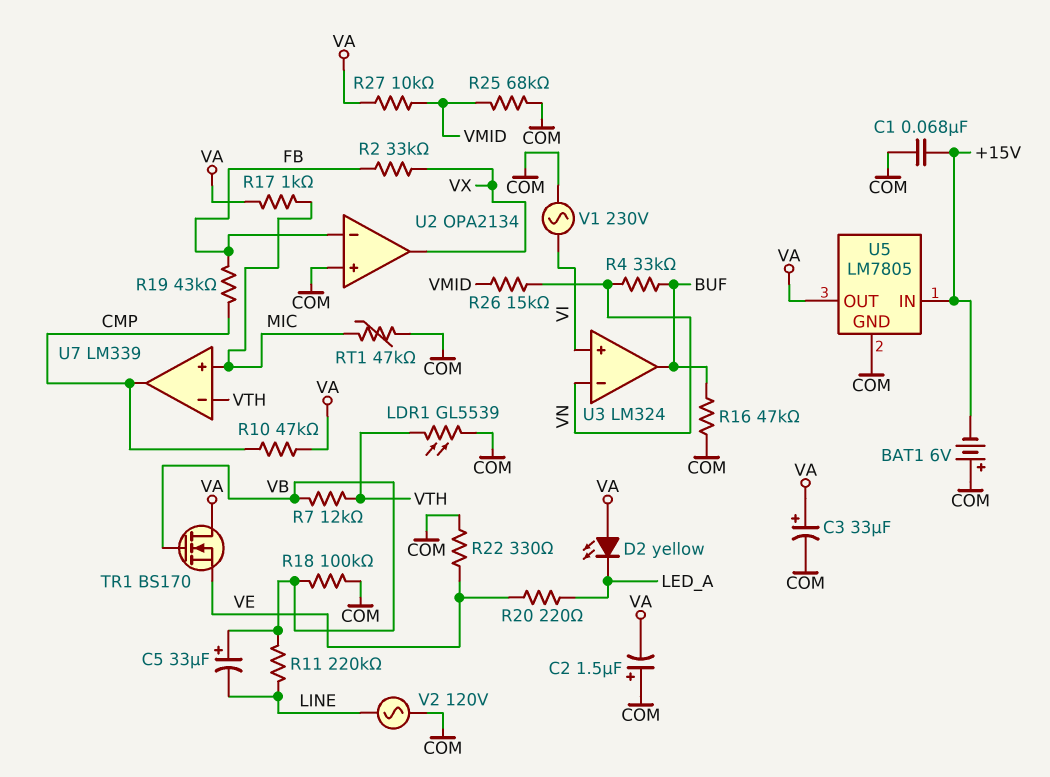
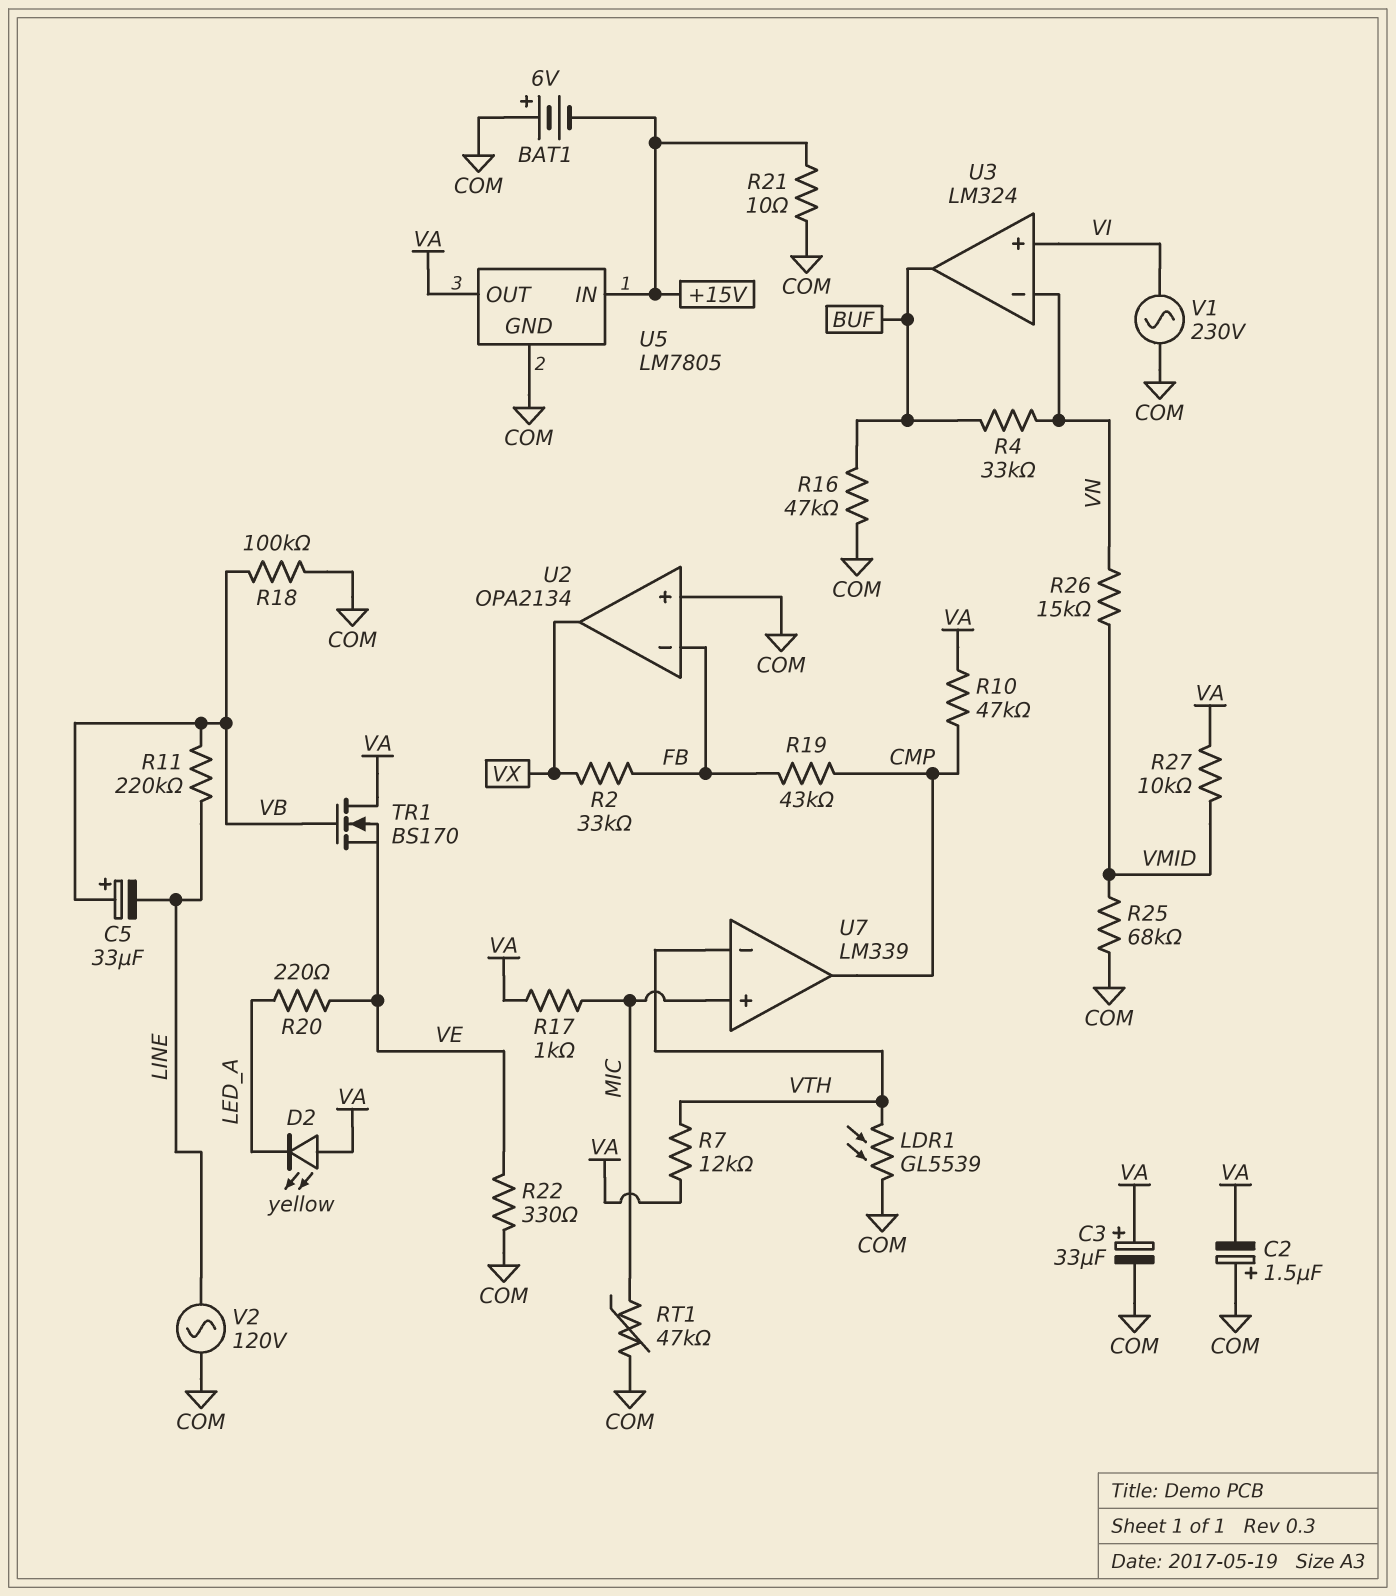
C1: 68nF (+15V, COM) -> none
R7: 12k (VB, VTH) -> 12k (VA, VTH)
R21: none -> 10 (+15V, COM)

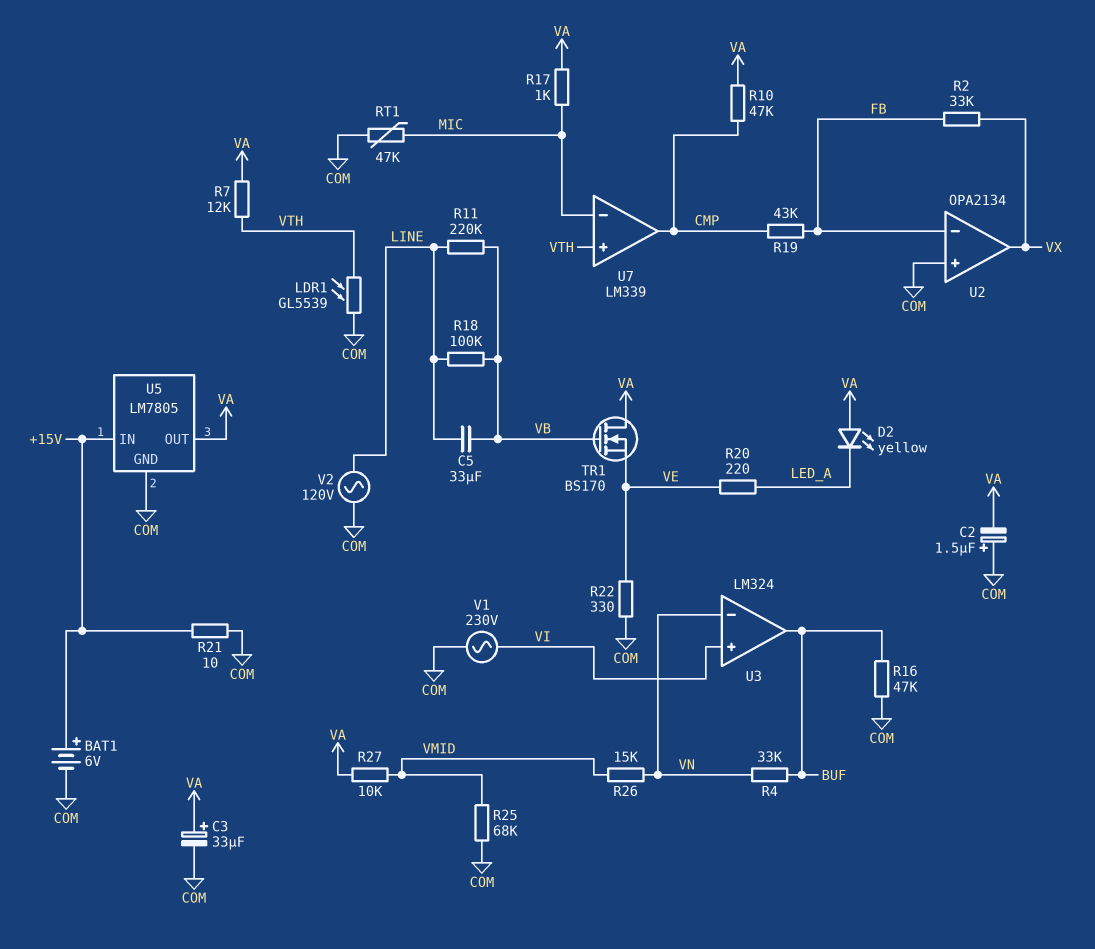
BAT1: 6V (plus COM, minus +15V) -> 6V (plus +15V, minus COM)
C5: 33uF (plus VB, minus LINE) -> 33uF (LINE, VB)
R18: 100k (COM, VB) -> 100k (LINE, VB)
U7 pin in+: MIC -> VTH
U7 pin in-: VTH -> MIC

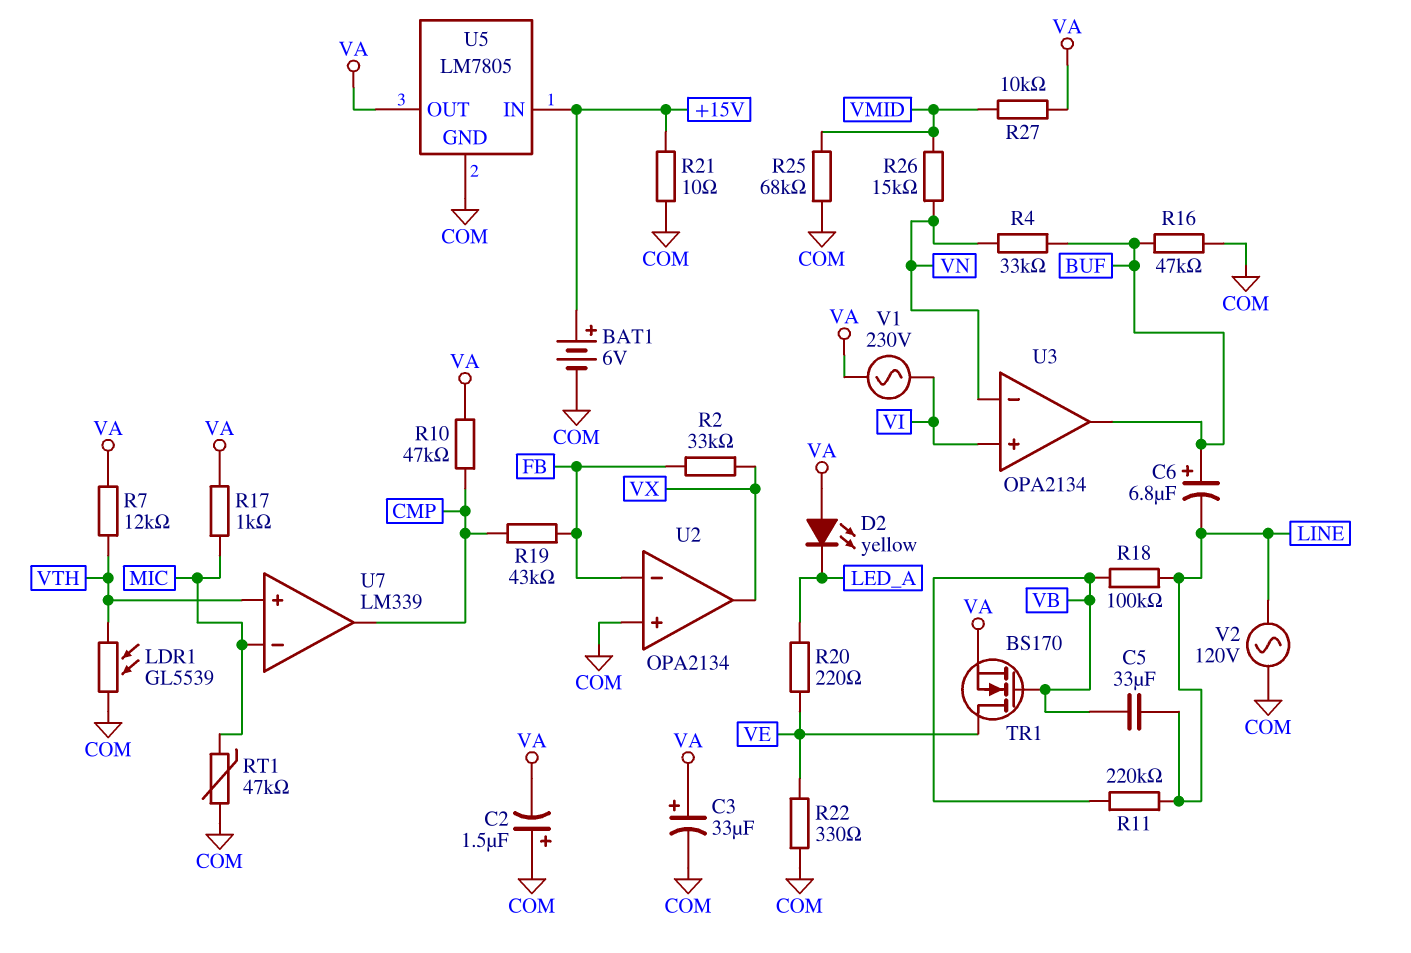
C6: none -> 6.8uF (plus BUF, minus LINE)
TR1: NMOS BS170 (G VB, D VA, S VE) -> NMOS BS170 (G VB, D VE, S VA)
U3: LM324 -> OPA2134
V1: AC 230V (COM, VI) -> AC 230V (VA, VI)

